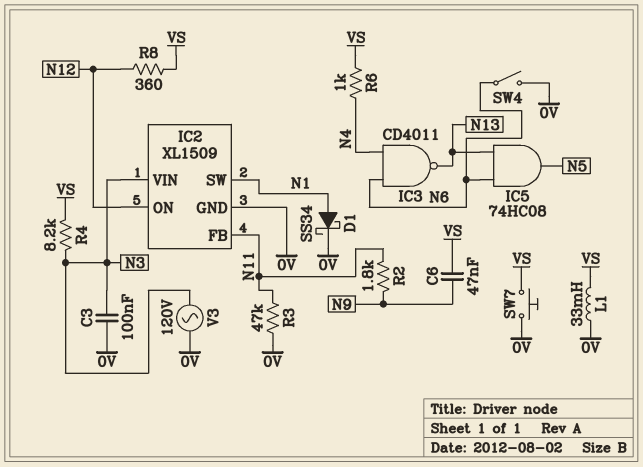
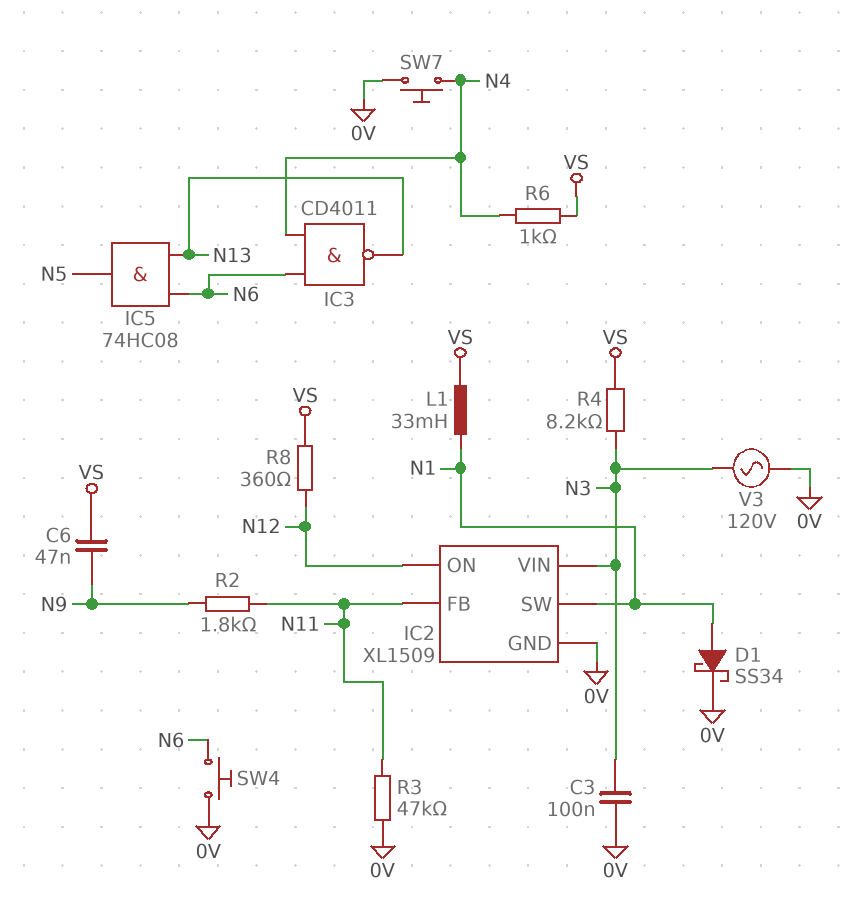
L1: 33mH (0V, VS) -> 33mH (N1, VS)
SW4: switch (0V, N6) -> button (0V, N6)
SW7: button (0V, VS) -> button (0V, N4)

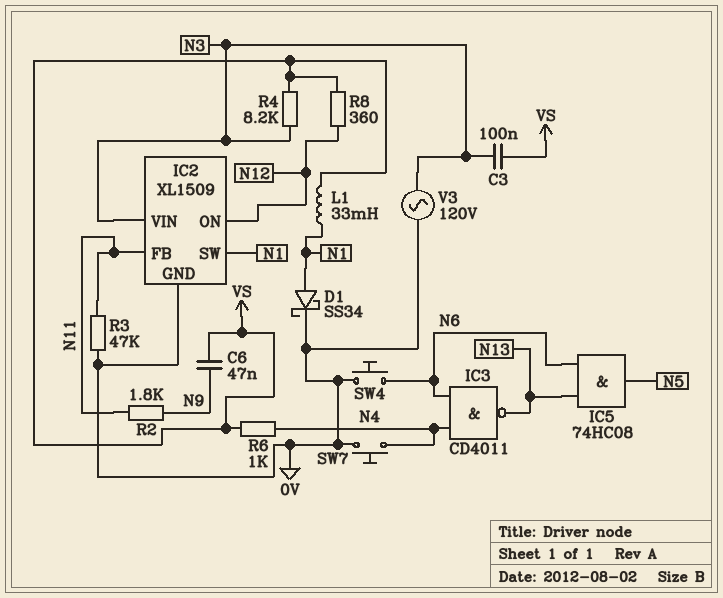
C3: 100nF (0V, N3) -> 100nF (N3, VS)

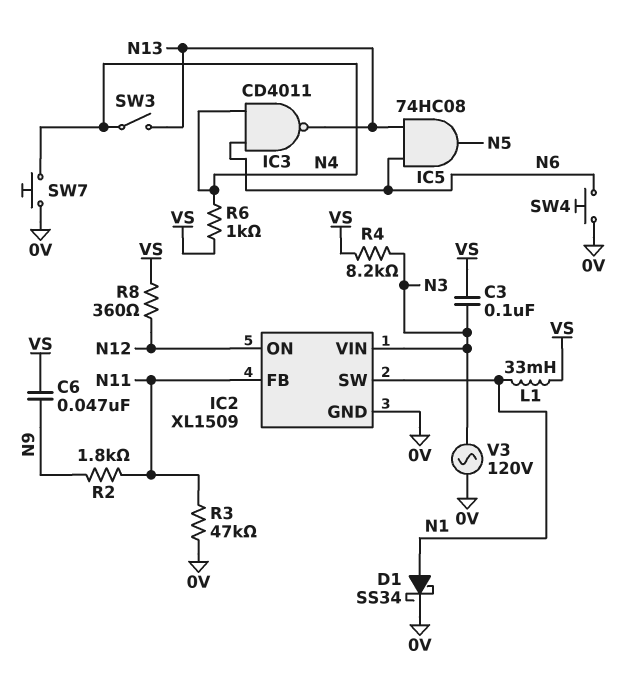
SW3: none -> switch (N4, N13)

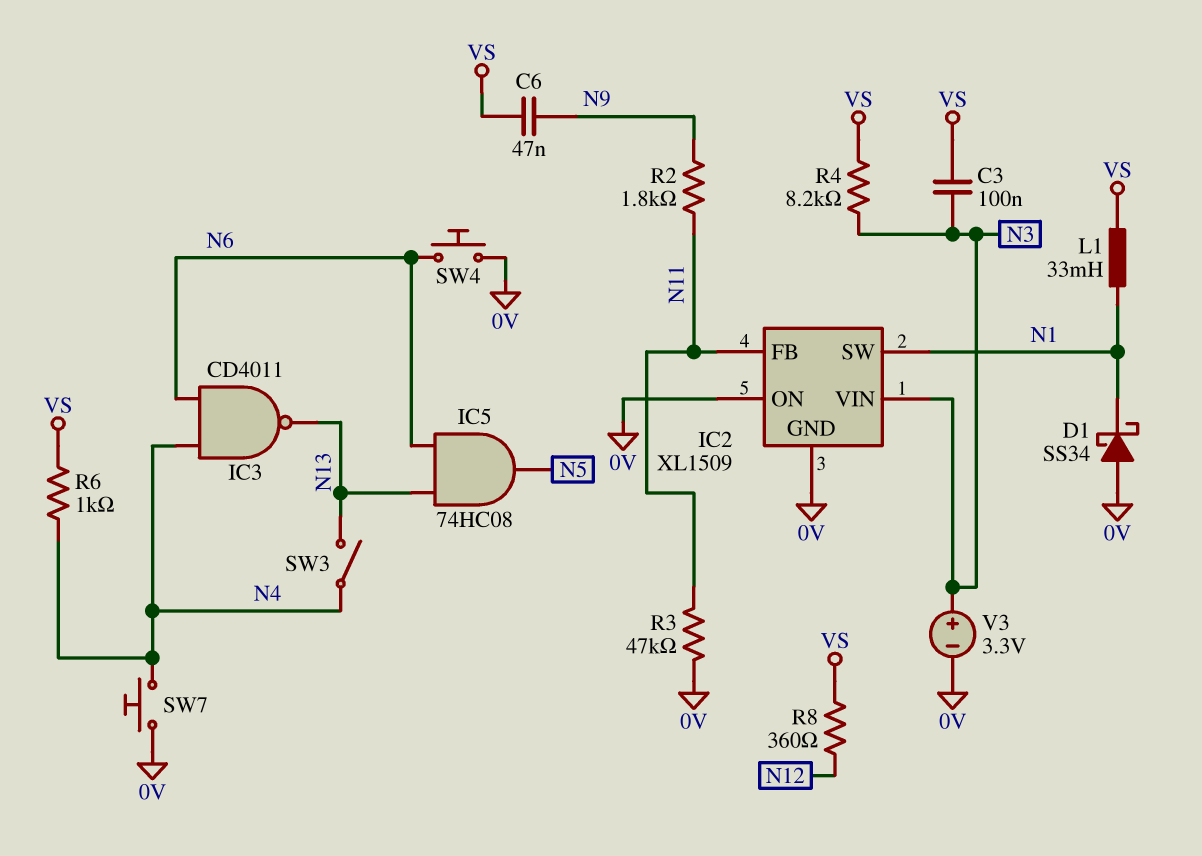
D1: schottky SS34 (A N1, K 0V) -> schottky SS34 (A 0V, K N1)
IC2 pin ON: N12 -> 0V
V3: AC 120V (0V, N3) -> 3.3V (plus N3, minus 0V)

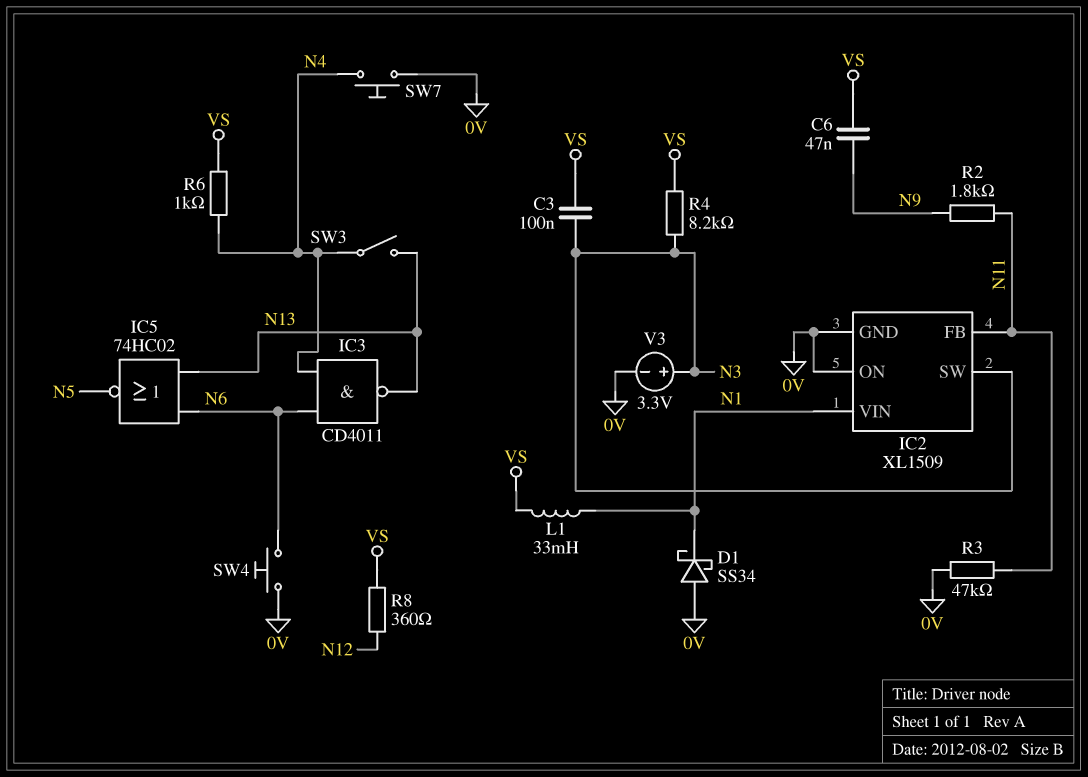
IC2 pin SW: N1 -> N3
IC2 pin VIN: N3 -> N1
IC5: AND 74HC08 (in N6, in N13, out N5) -> NOR 74HC02 (in N6, in N13, out N5)

